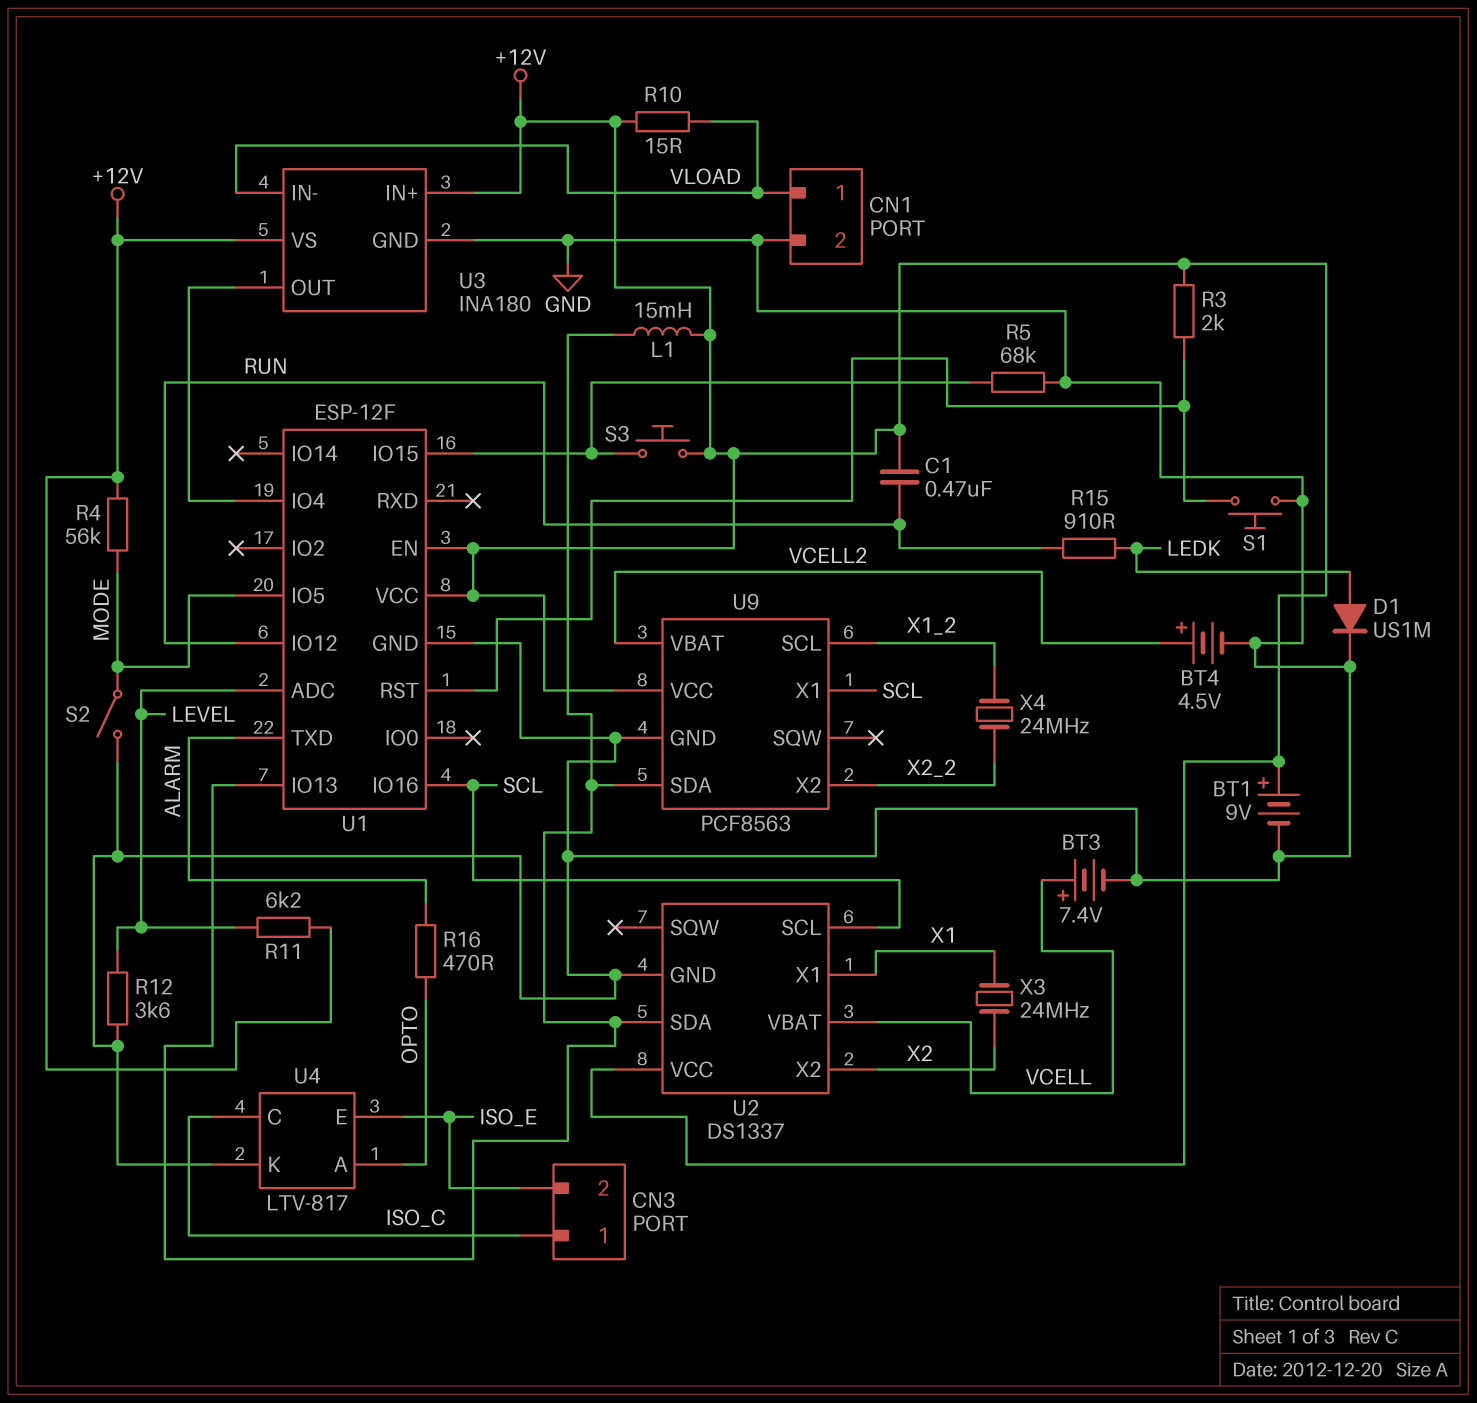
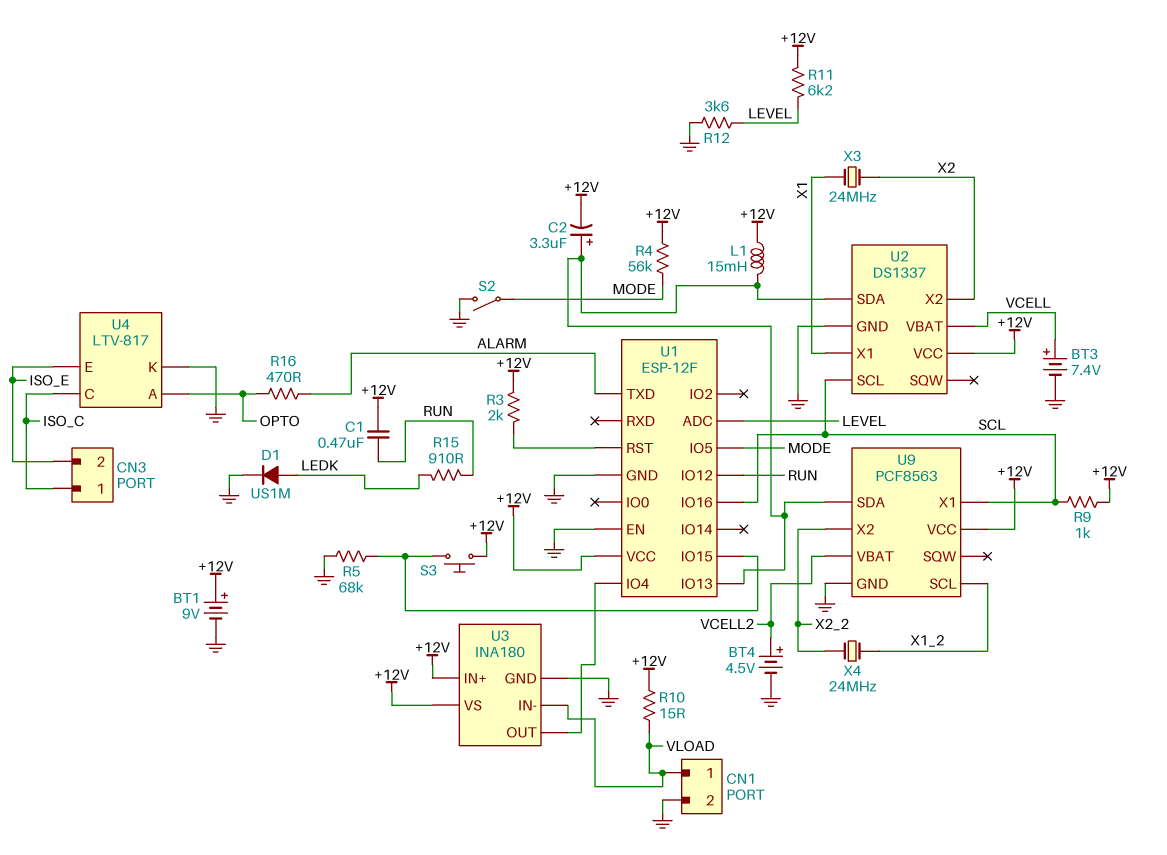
C2: none -> 3.3uF (plus U1/IO13, minus +12V)
R9: none -> 1k (+12V, SCL)
S1: button (GND, U1/RST) -> none
U1 pin EN: +12V -> GND

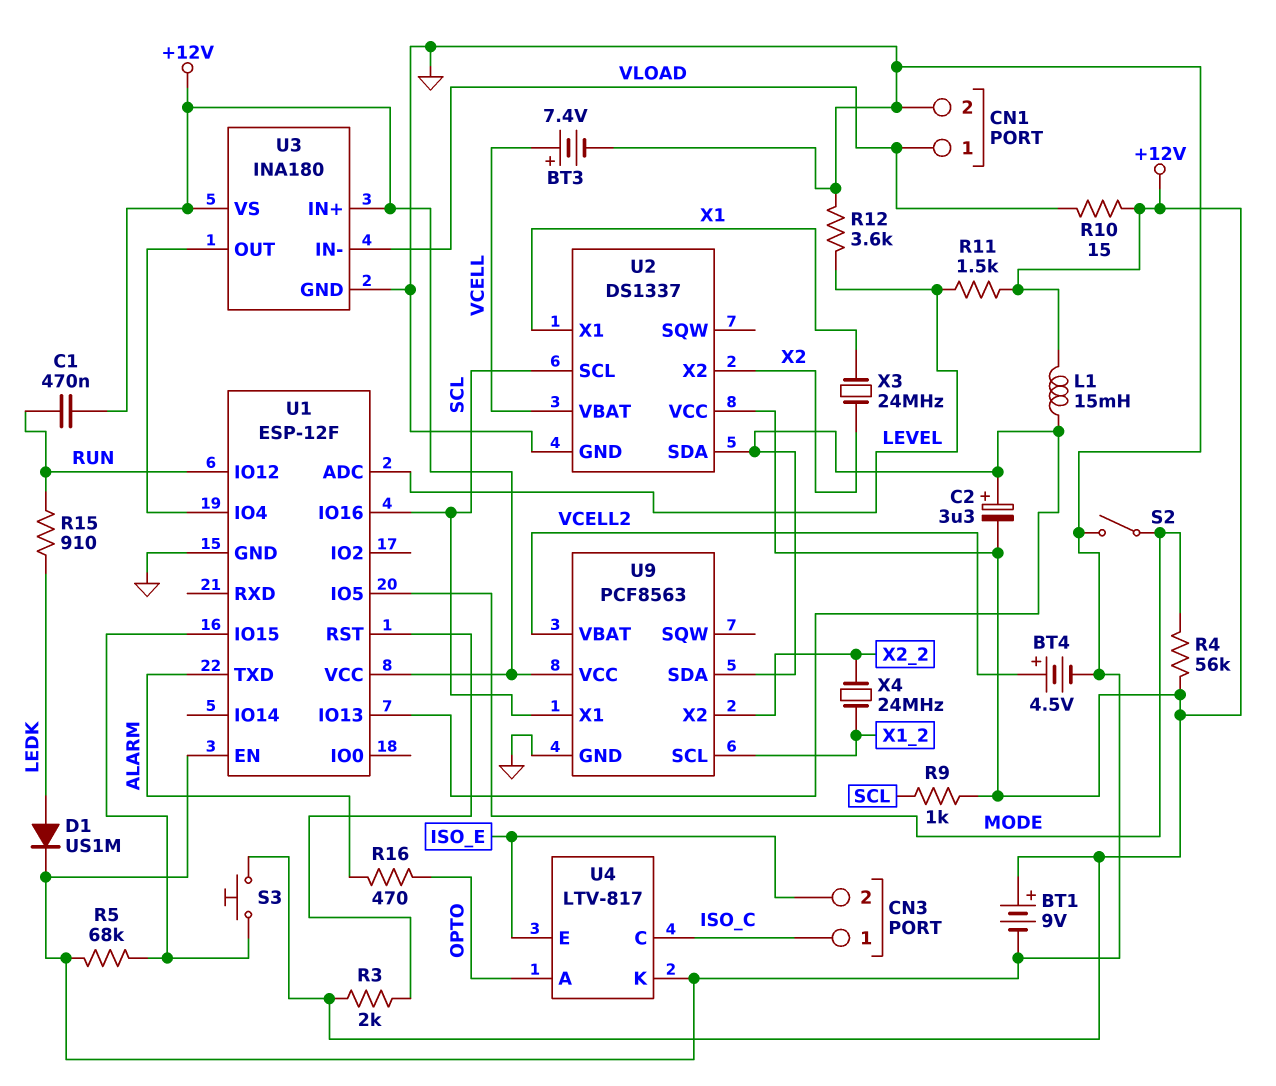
R11: 6.2k (+12V, LEVEL) -> 1.5k (+12V, LEVEL)

